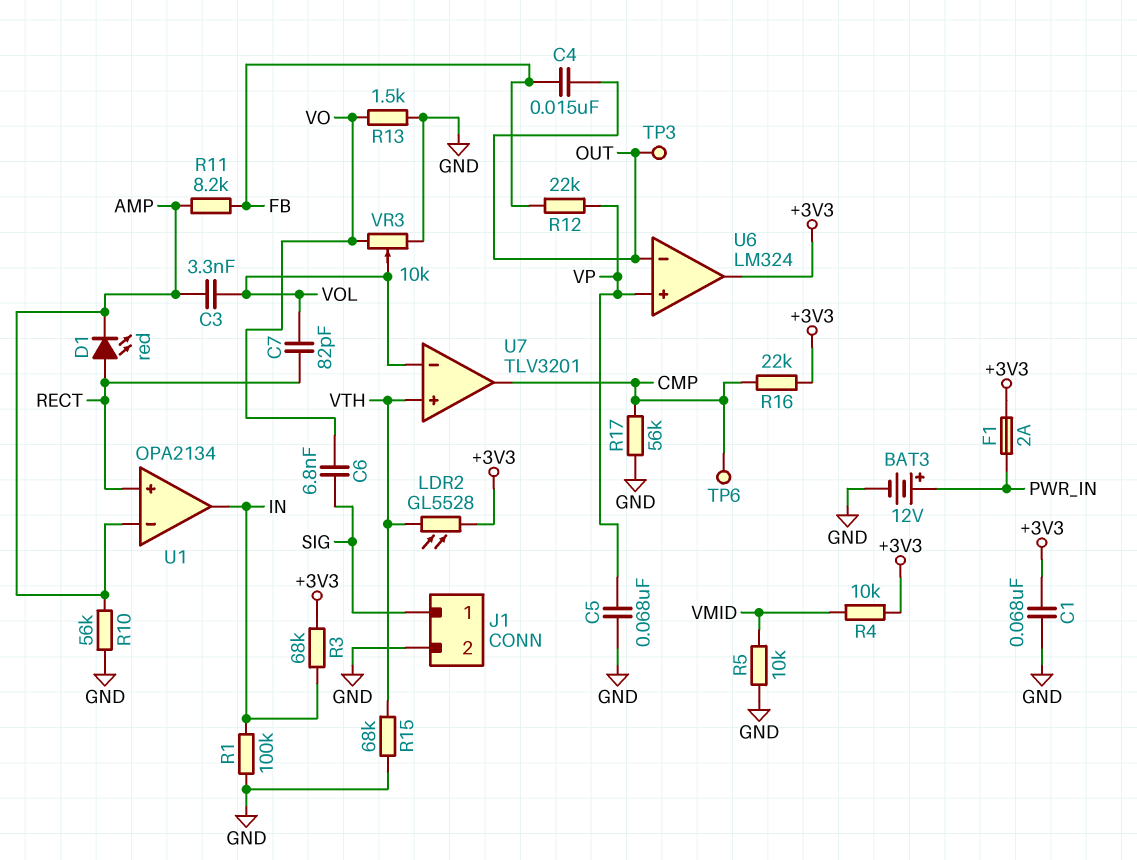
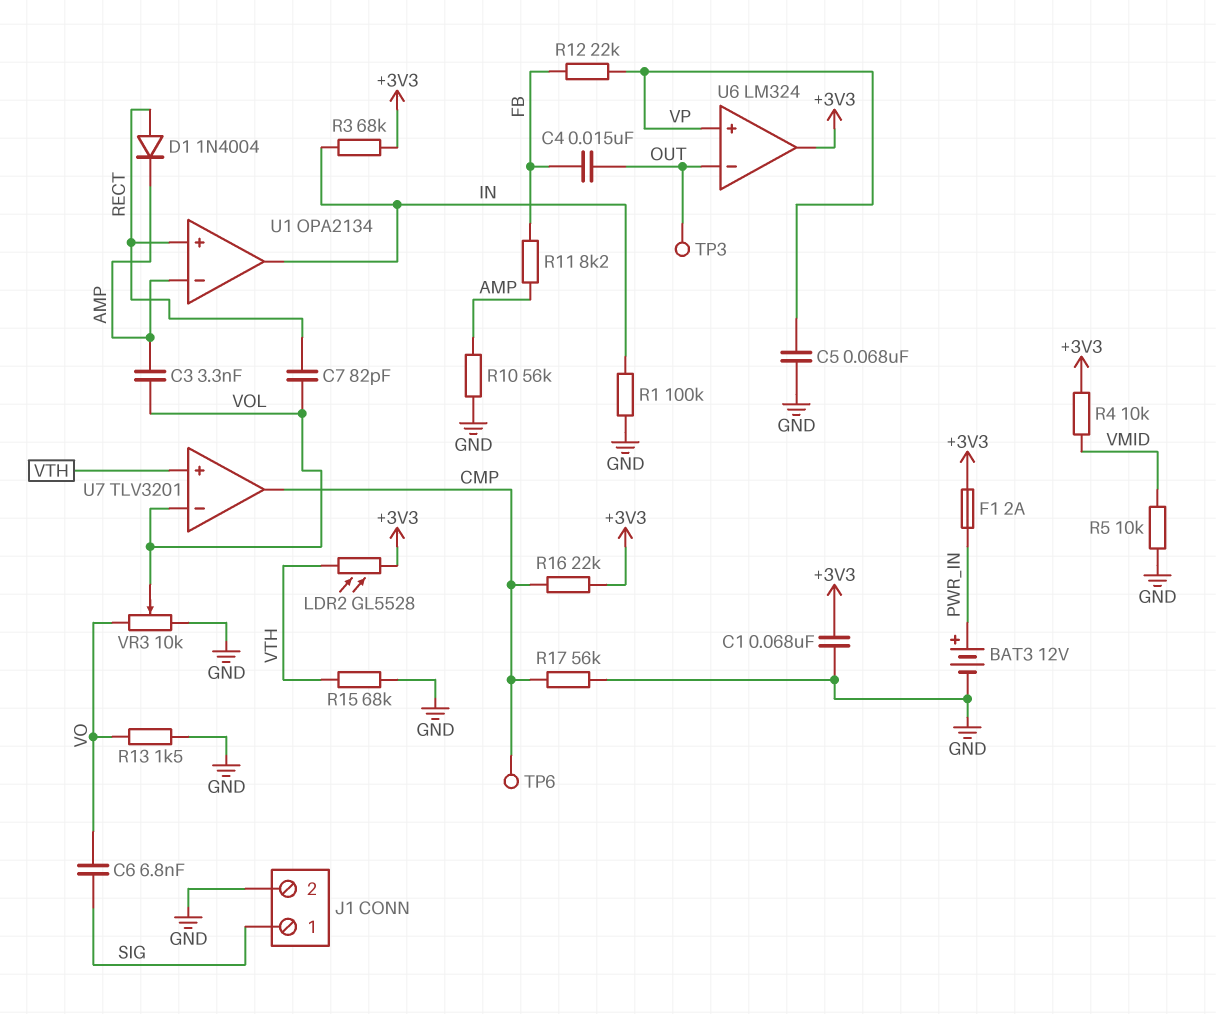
D1: LED red (A RECT, K AMP) -> diode 1N4004 (A RECT, K AMP)

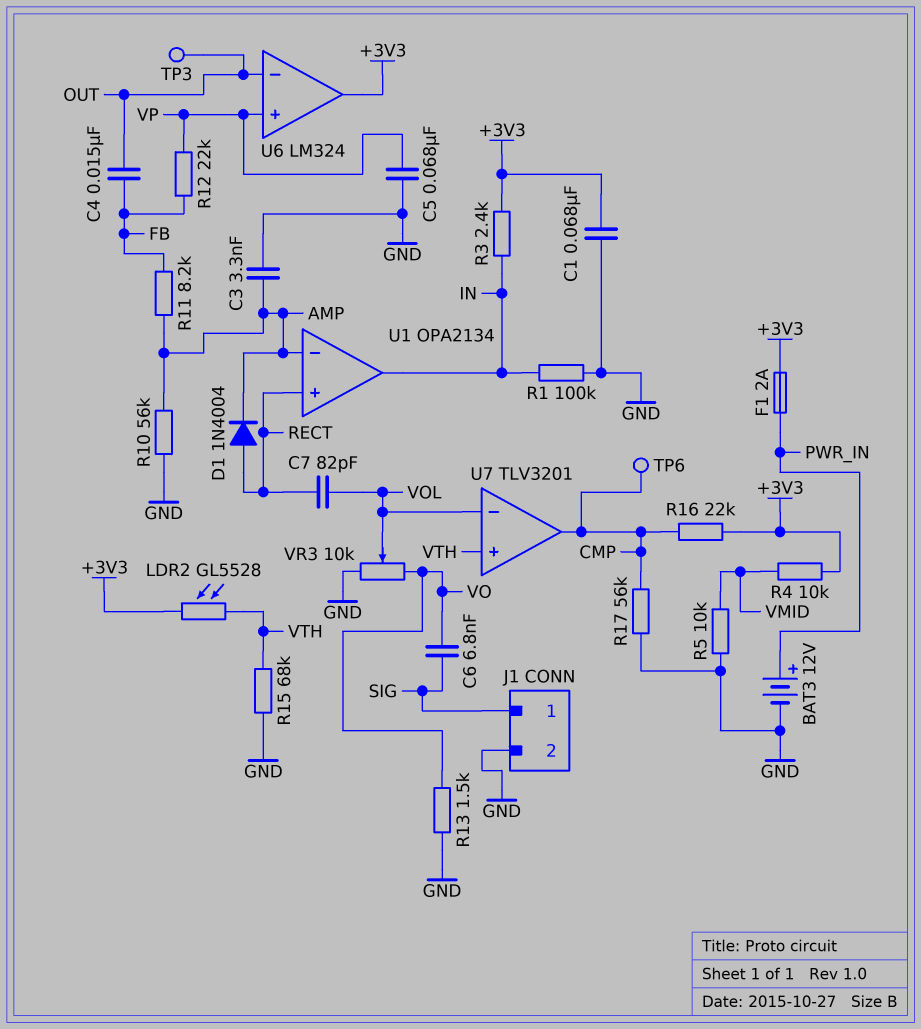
C3: 3.3nF (AMP, VOL) -> 3.3nF (AMP, GND)
R3: 68k (+3V3, IN) -> 2.4k (+3V3, IN)

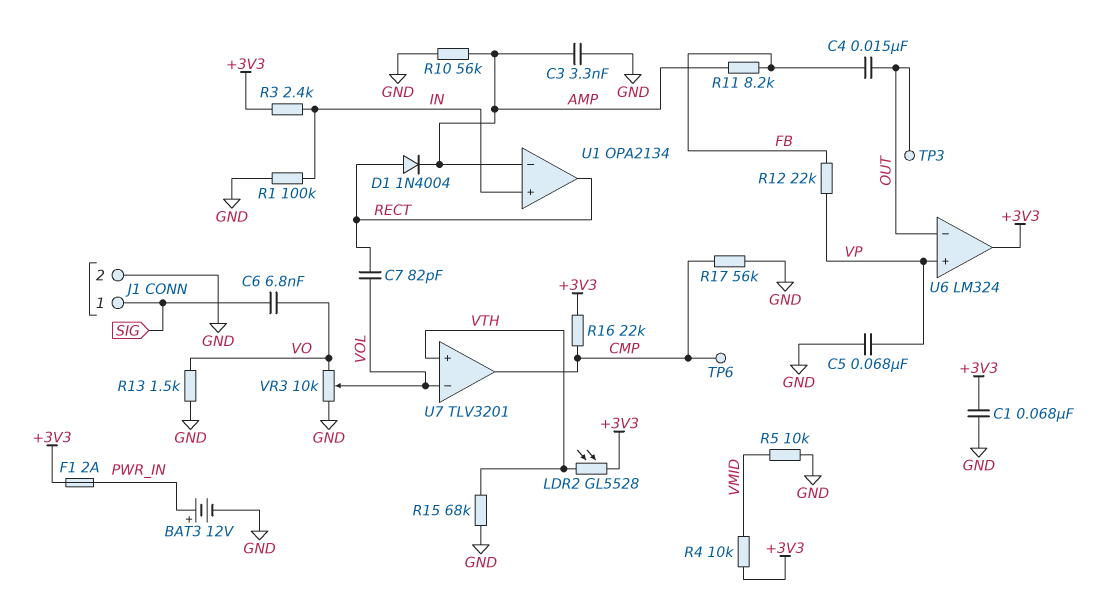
U1 pin in+: RECT -> IN
U1 pin out: IN -> RECT

